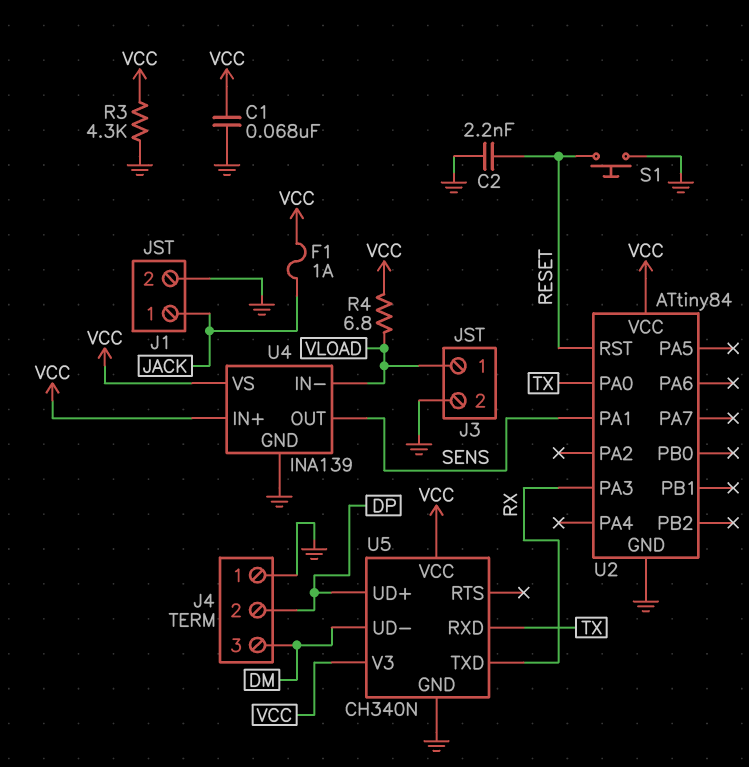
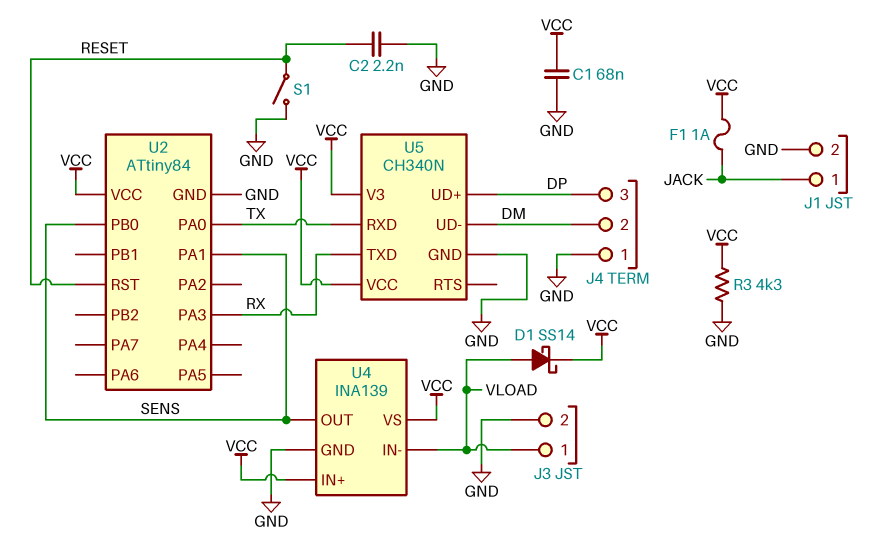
D1: none -> schottky SS14 (A VLOAD, K VCC)
J4 pin 2: DP -> DM
J4 pin 3: DM -> DP
R4: 6.8 (VCC, VLOAD) -> none
S1: button (GND, RESET) -> switch (GND, RESET)
U2 pin PB0: none -> SENS

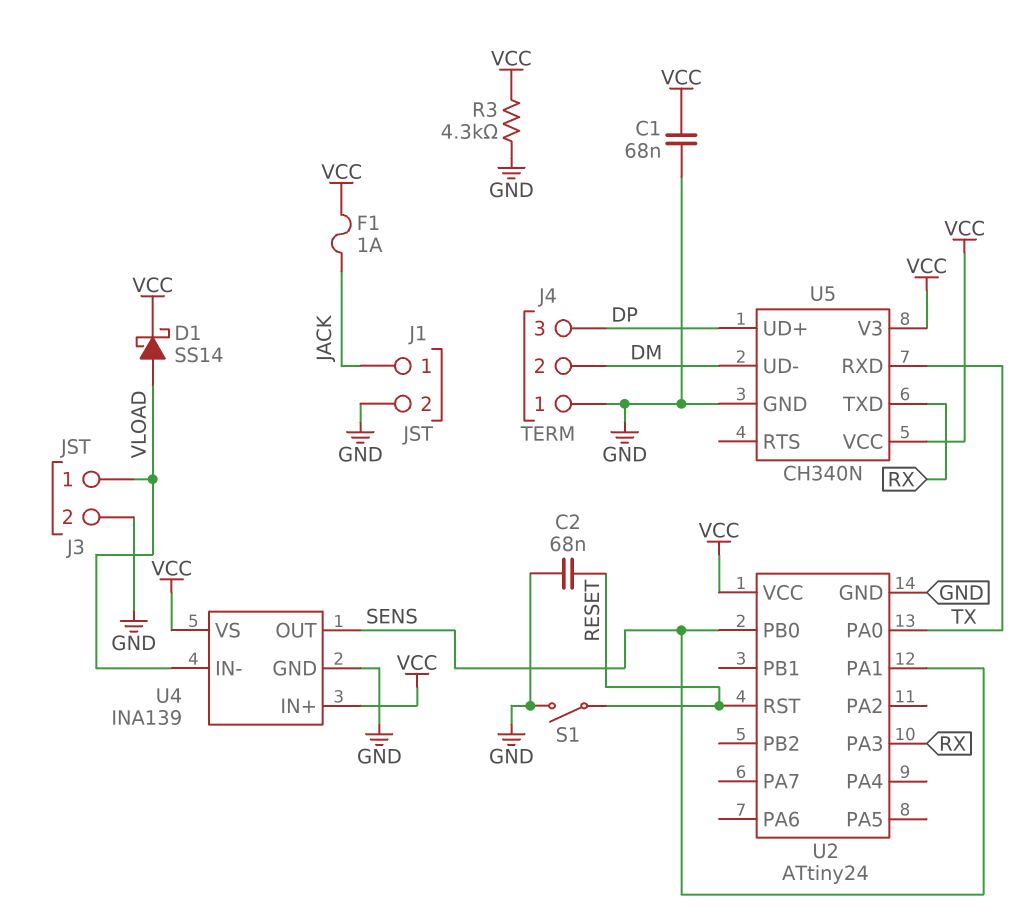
C2: 2.2nF (GND, RESET) -> 68nF (GND, RESET)
U2: ATtiny84 -> ATtiny24

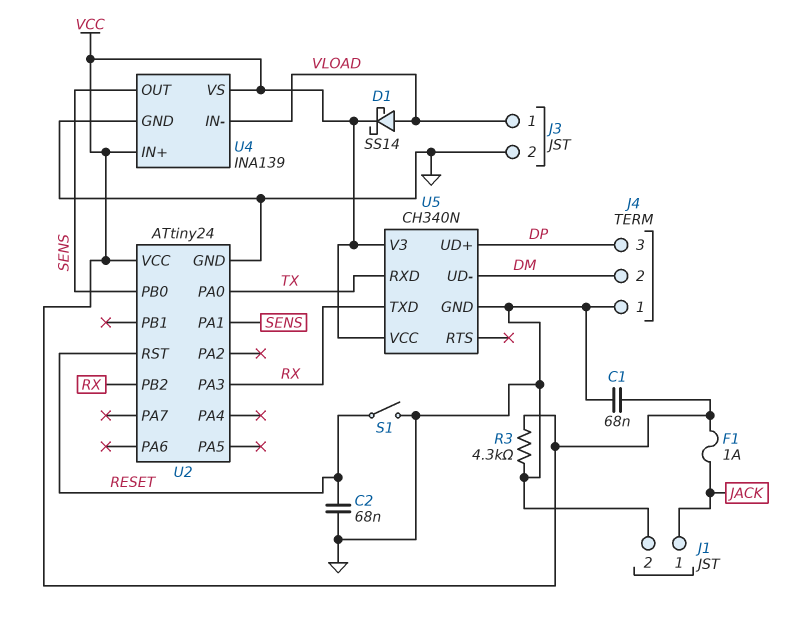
U2 pin PB2: none -> RX

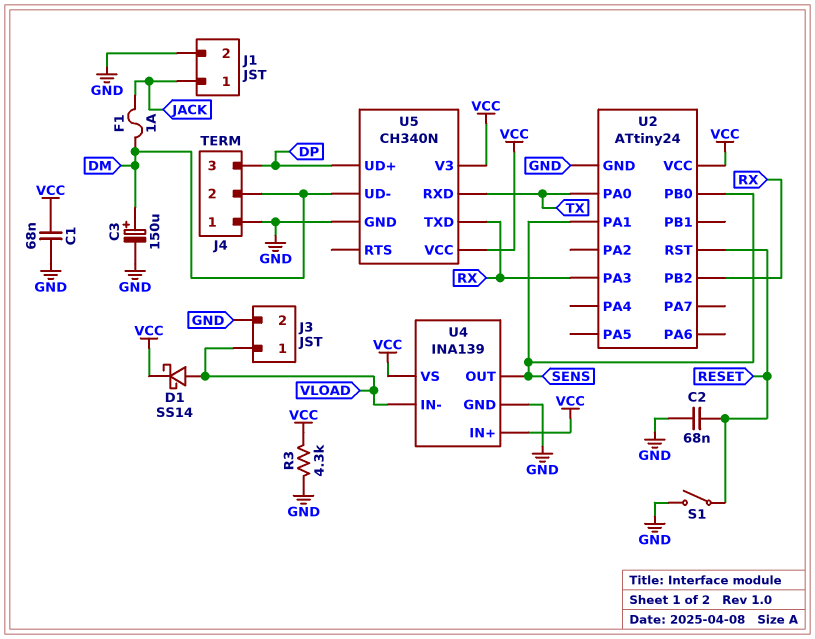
C3: none -> 150uF (plus DM, minus GND)
F1: 1A (JACK, VCC) -> 1A (DM, JACK)

